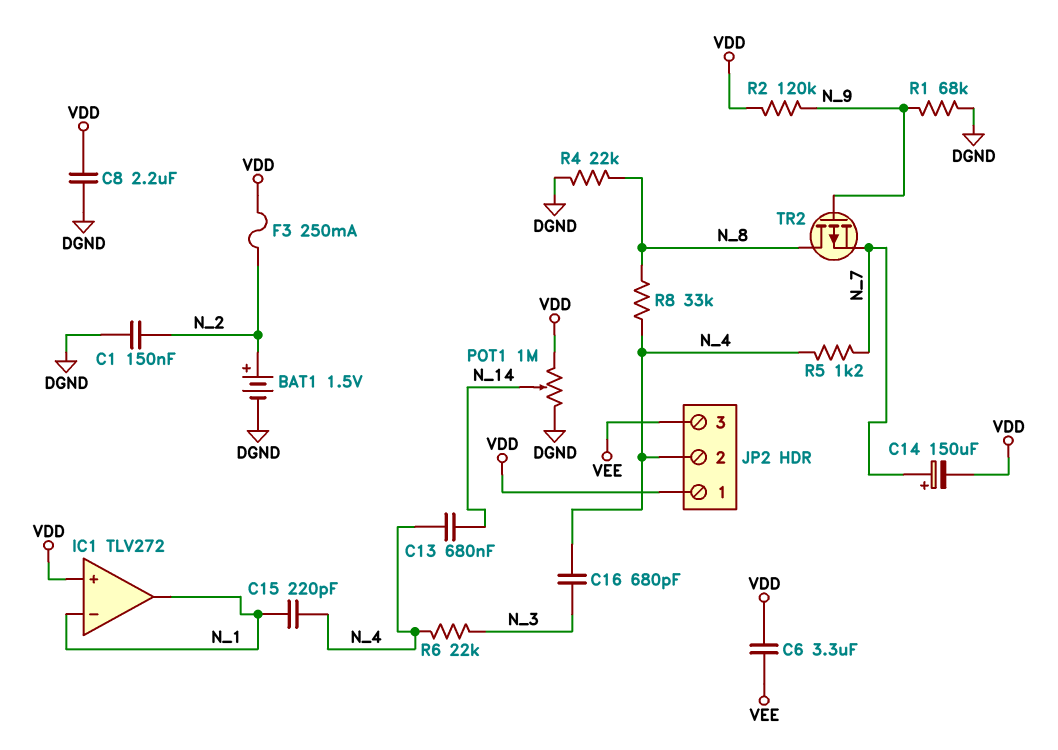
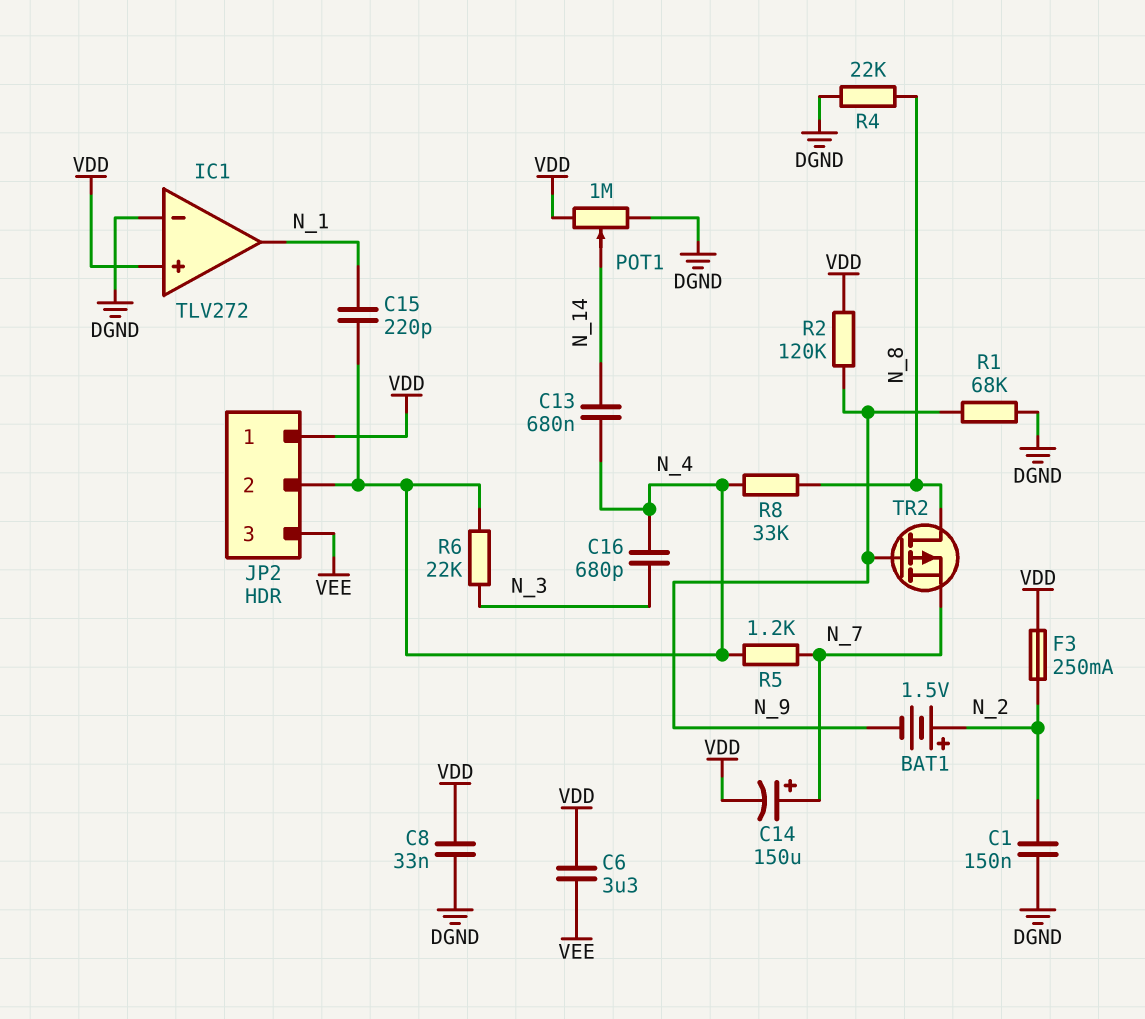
BAT1: 1.5V (plus N_2, minus DGND) -> 1.5V (plus N_2, minus N_9)
C8: 2.2uF (DGND, VDD) -> 33nF (DGND, VDD)
IC1 pin in-: N_1 -> DGND

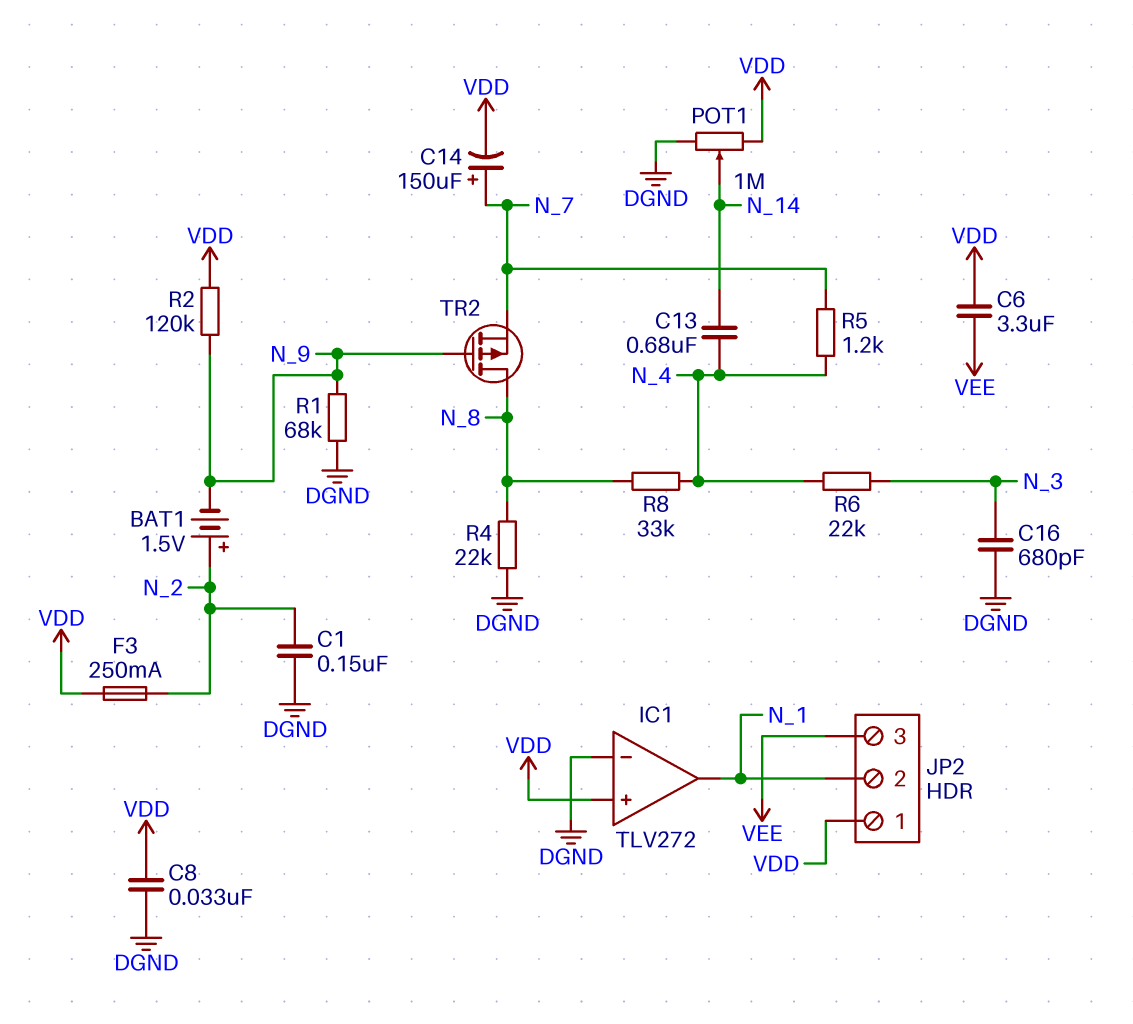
C15: 220pF (N_1, N_4) -> none
C16: 680pF (N_3, N_4) -> 680pF (DGND, N_3)
JP2 pin 2: N_4 -> N_1

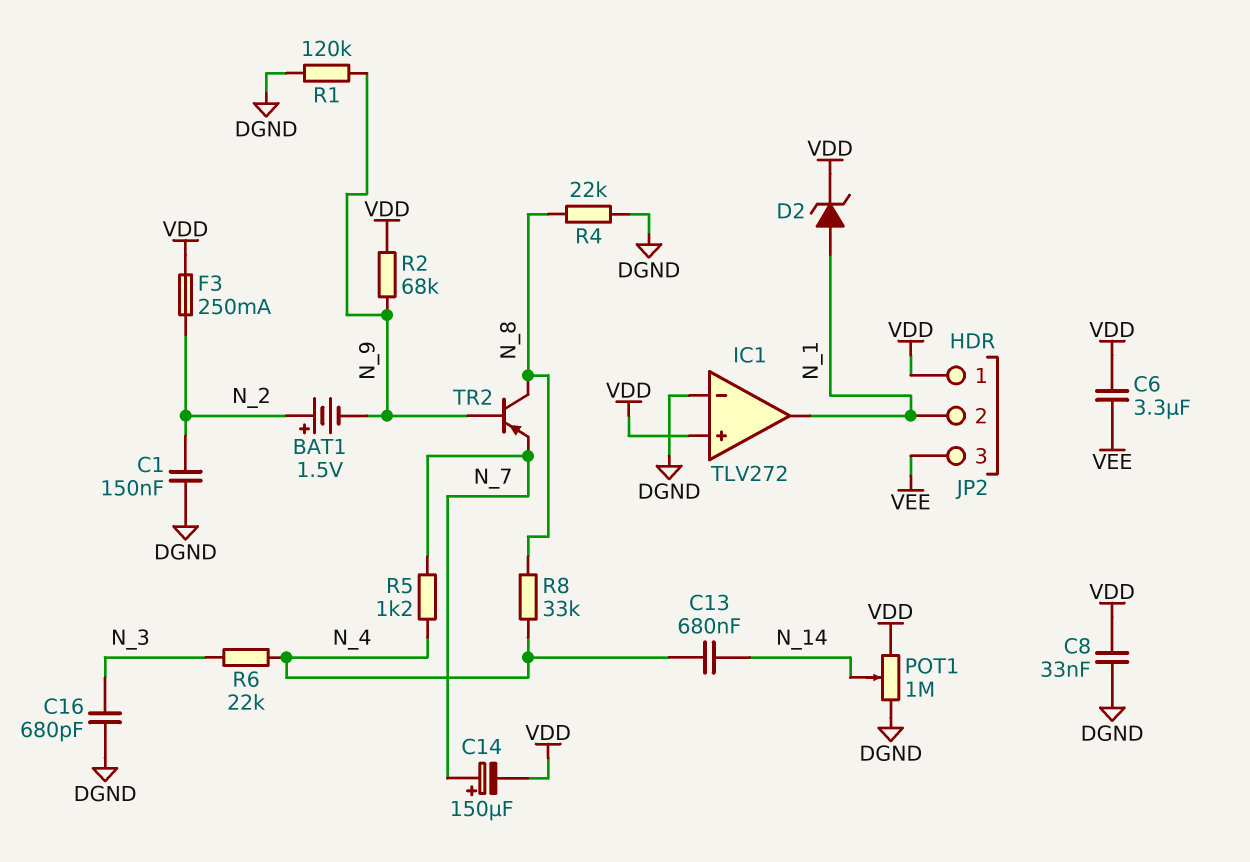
D2: none -> zener (A N_1, K VDD)
R1: 68k (DGND, N_9) -> 120k (DGND, N_9)
R2: 120k (N_9, VDD) -> 68k (N_9, VDD)
TR2: PMOS (G N_9, D N_8, S N_7) -> PNP (B N_9, C N_8, E N_7)

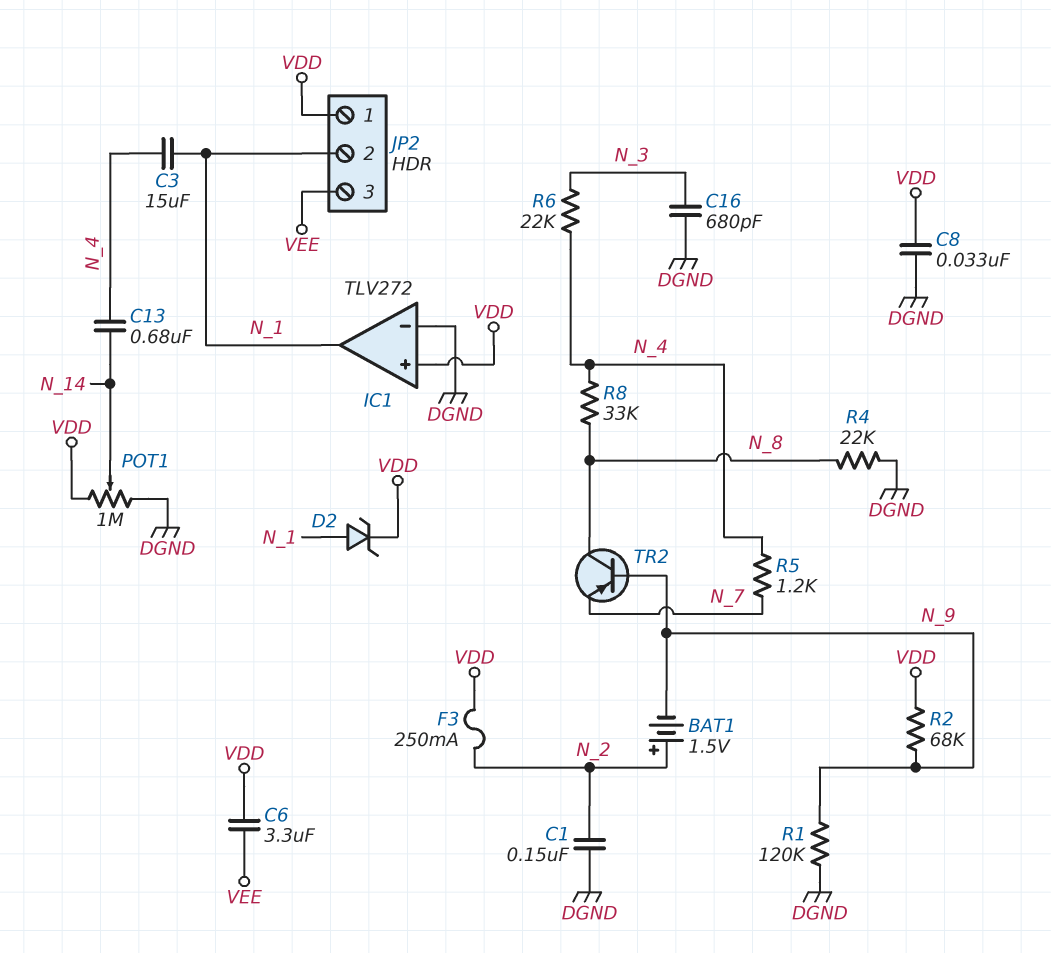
C3: none -> 15uF (N_1, N_4)
C14: 150uF (plus N_7, minus VDD) -> none

